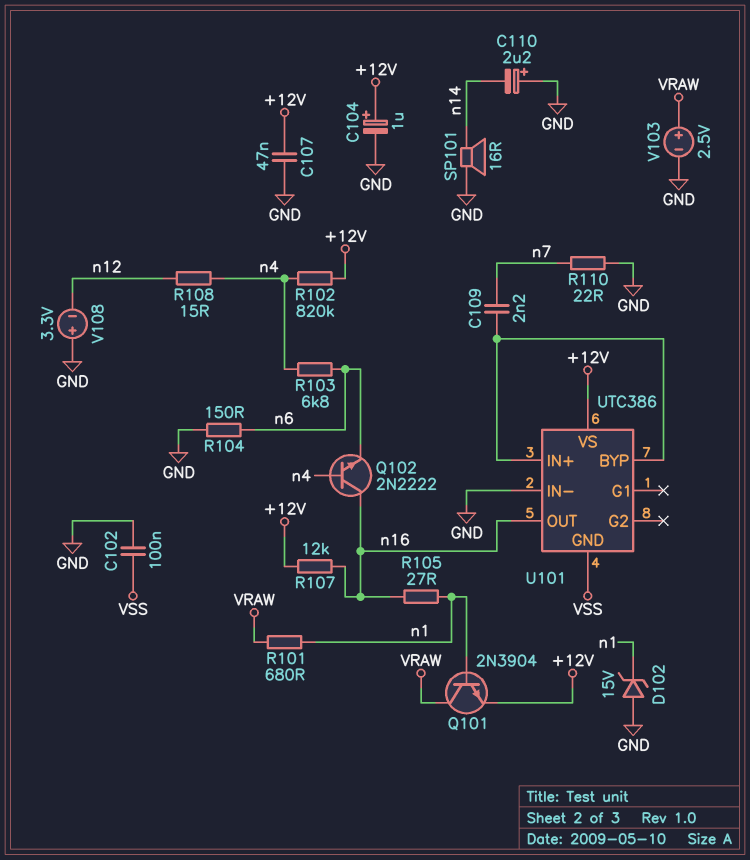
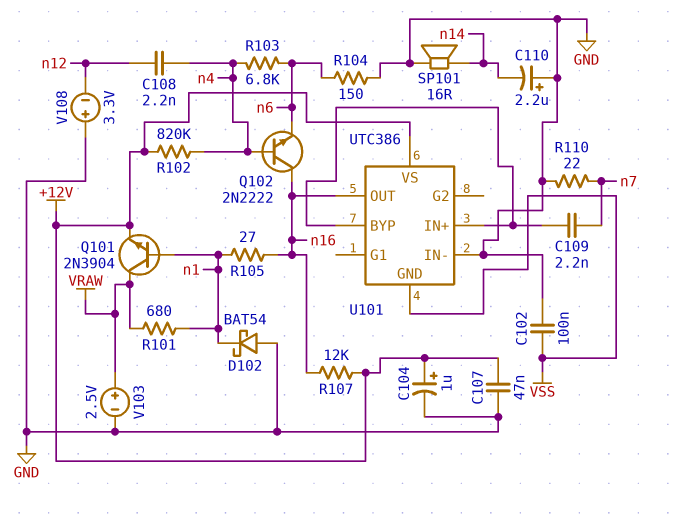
C108: none -> 2.2nF (n4, n12)
D102: zener 15V (A GND, K n1) -> schottky BAT54 (A GND, K n1)
R108: 15 (n4, n12) -> none

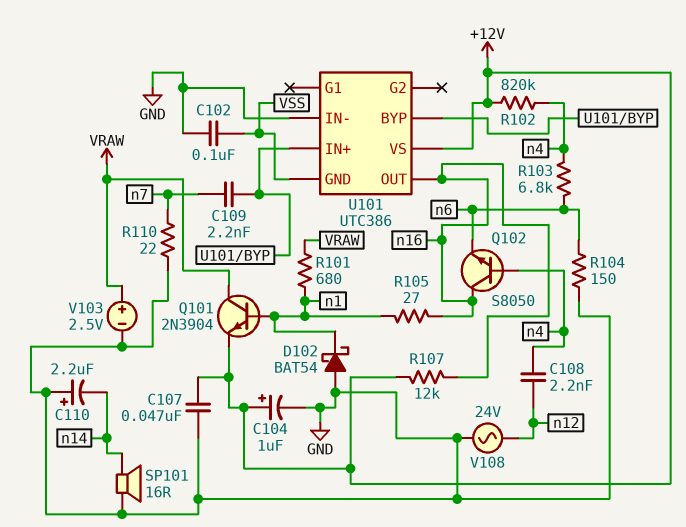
Q102: NPN 2N2222 (B n4, C n16, E n6) -> NPN S8050 (B n4, C n16, E n6)
V108: 3.3V (plus GND, minus n12) -> AC 24V (GND, n12)

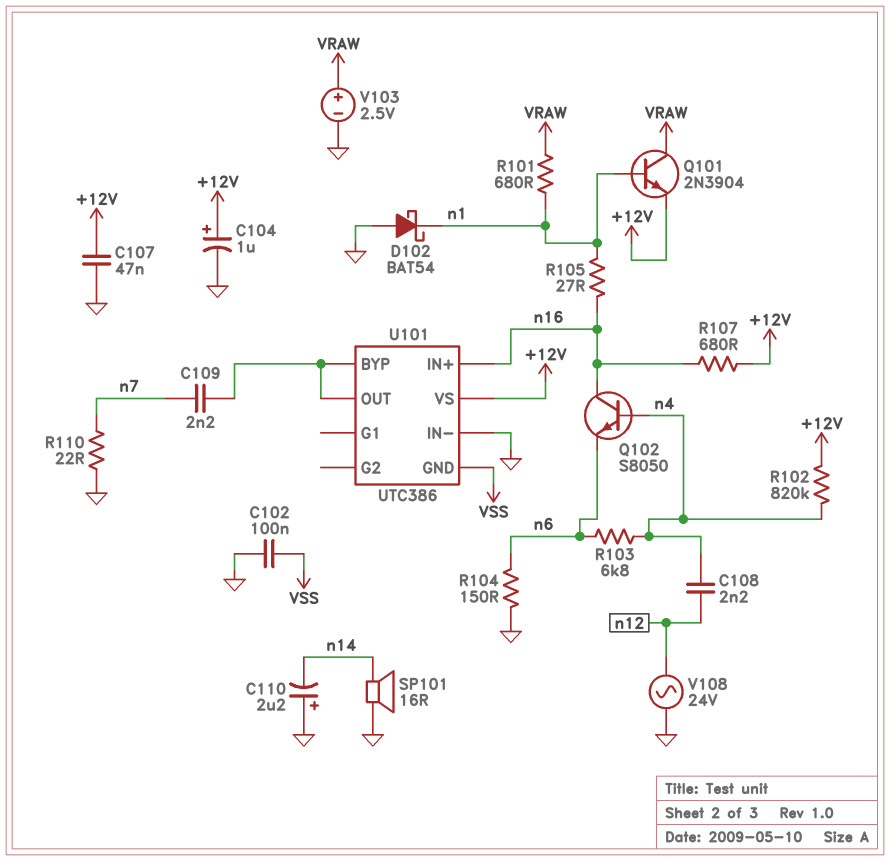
R107: 12k (+12V, n16) -> 680 (+12V, n16)
U101 pin IN+: U101/BYP -> n16
U101 pin OUT: n16 -> U101/BYP

